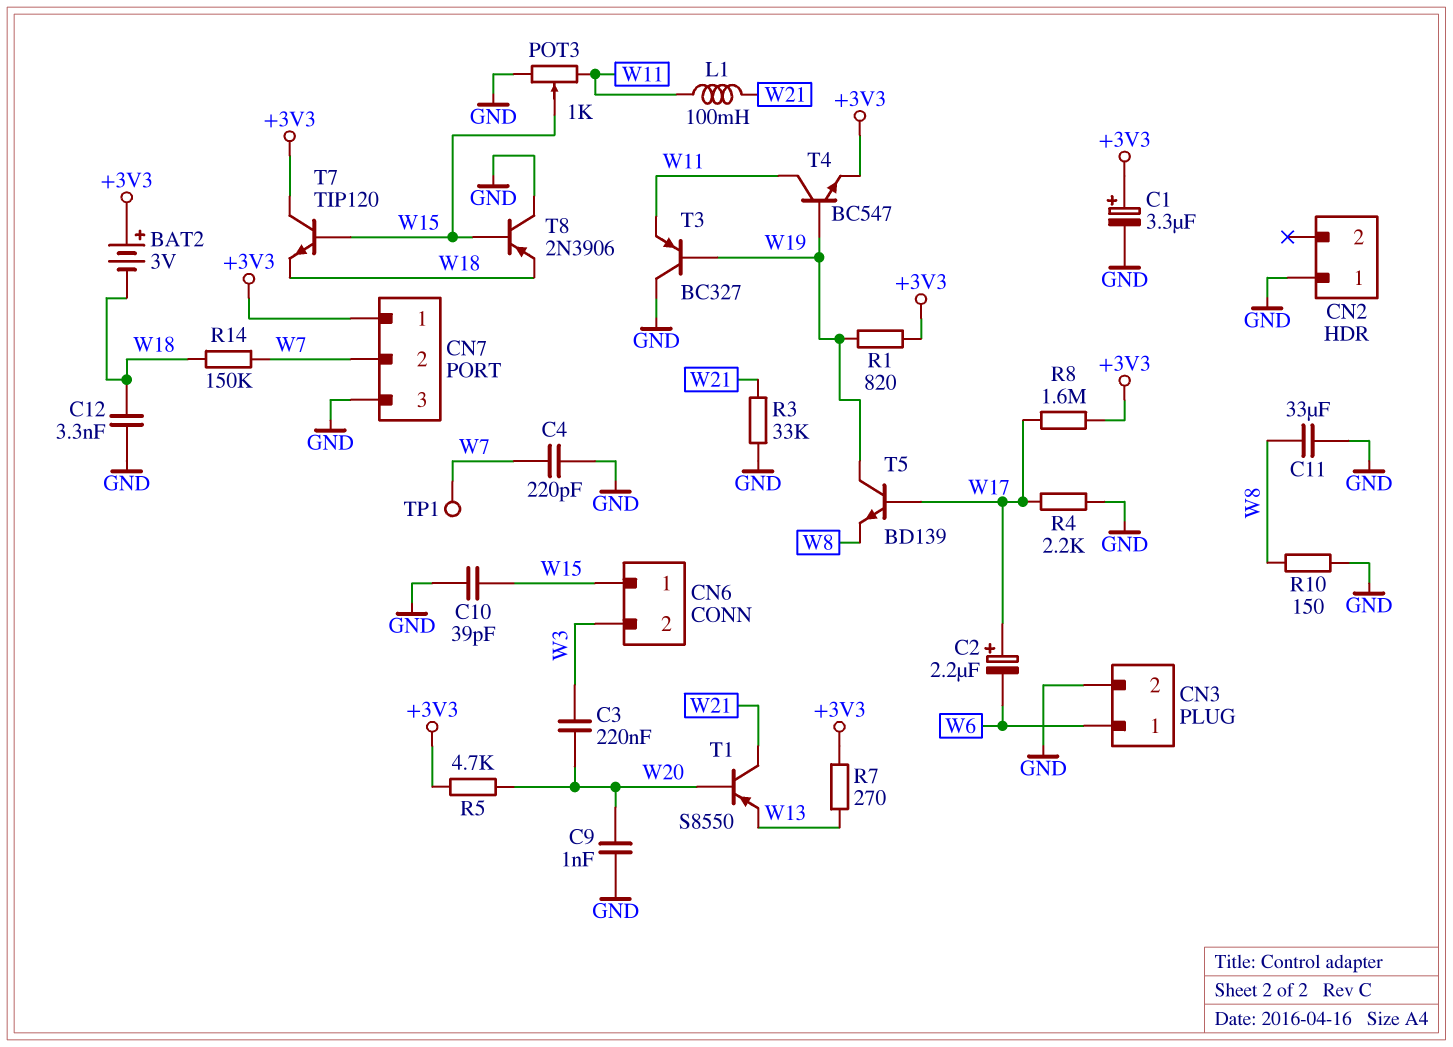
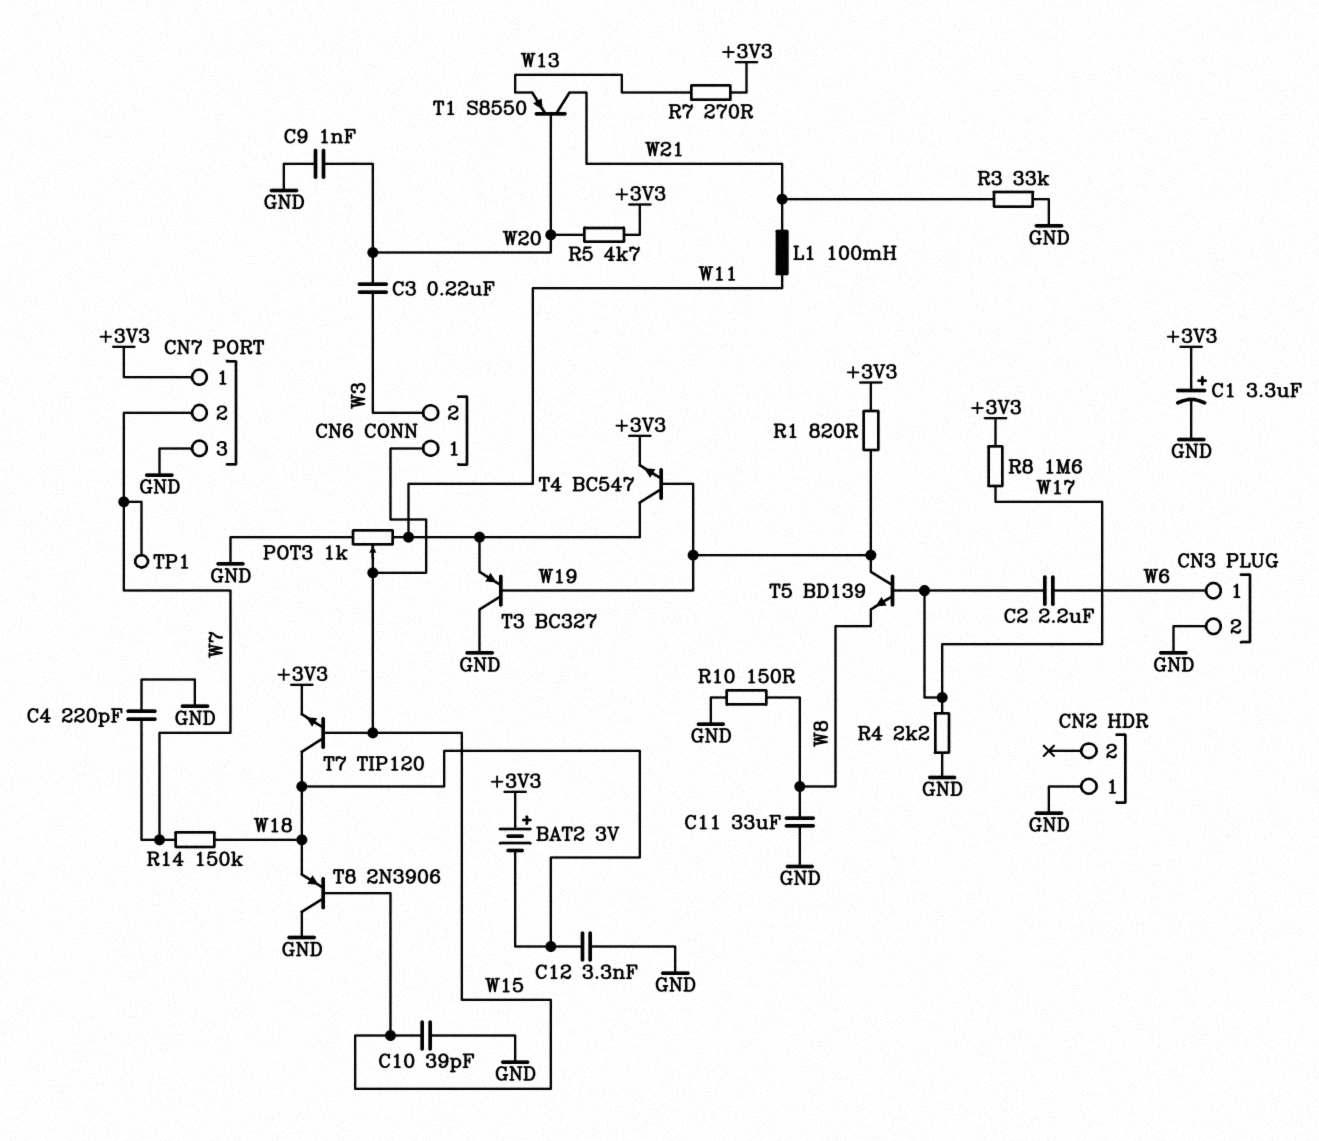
C2: 2.2uF (plus W17, minus W6) -> 2.2uF (W6, W17)
T7: NPN TIP120 (B W15, C +3V3, E W18) -> NPN TIP120 (B W15, C W18, E +3V3)

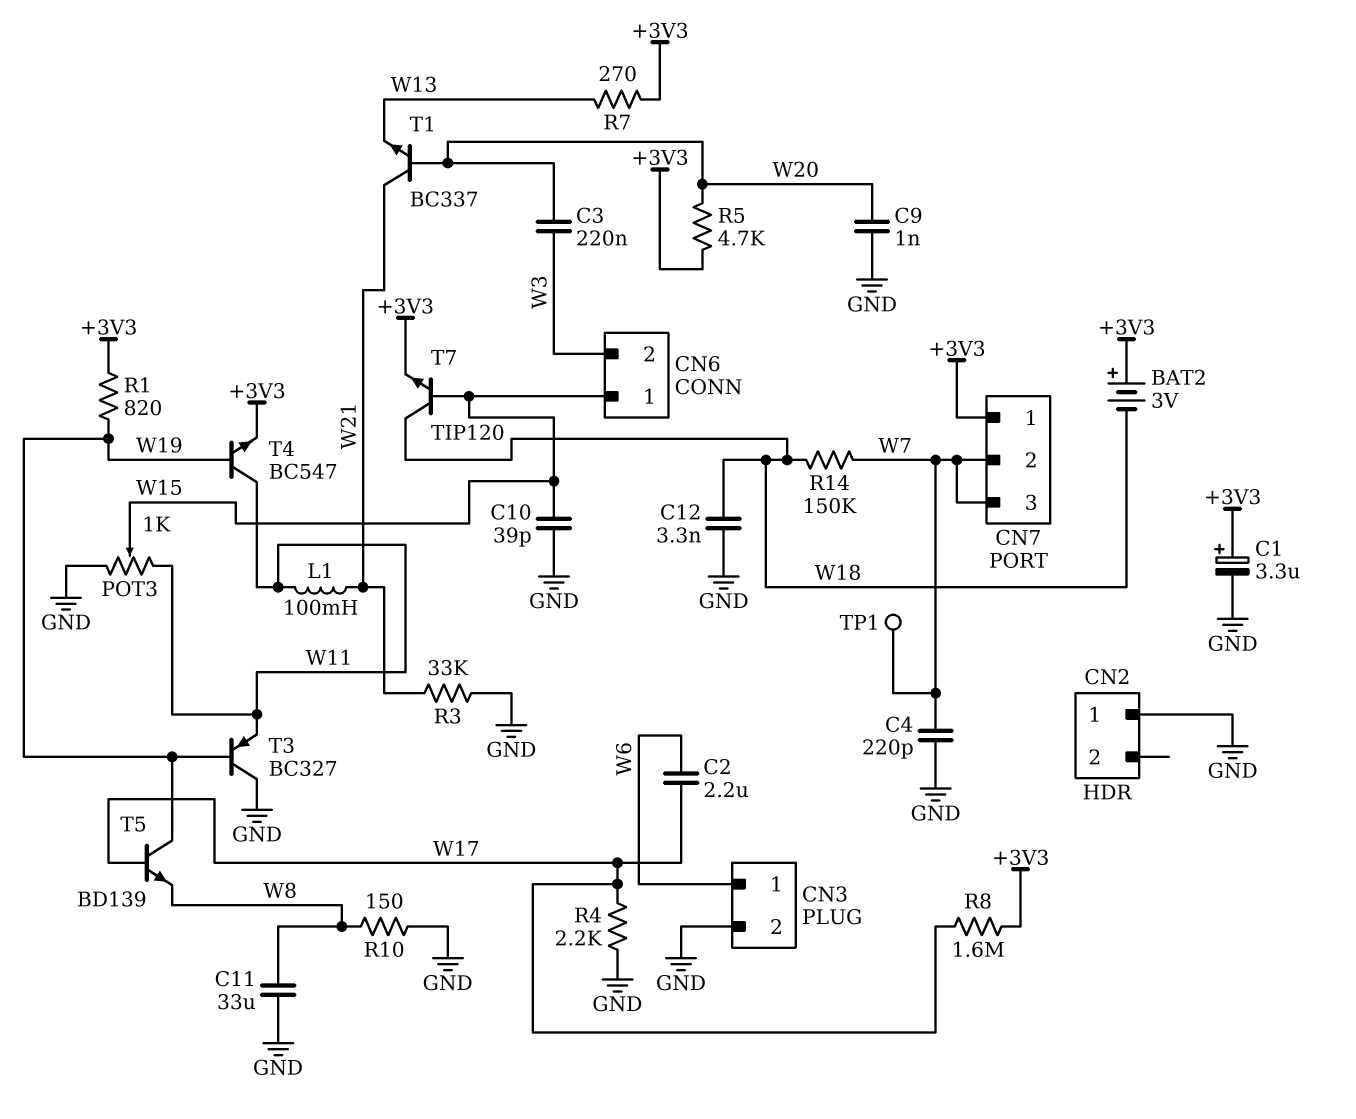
CN7 pin 3: GND -> W7
T1: PNP S8550 (B W20, C W21, E W13) -> NPN BC337 (B W20, C W21, E W13)
T8: PNP 2N3906 (B W15, C GND, E W18) -> none

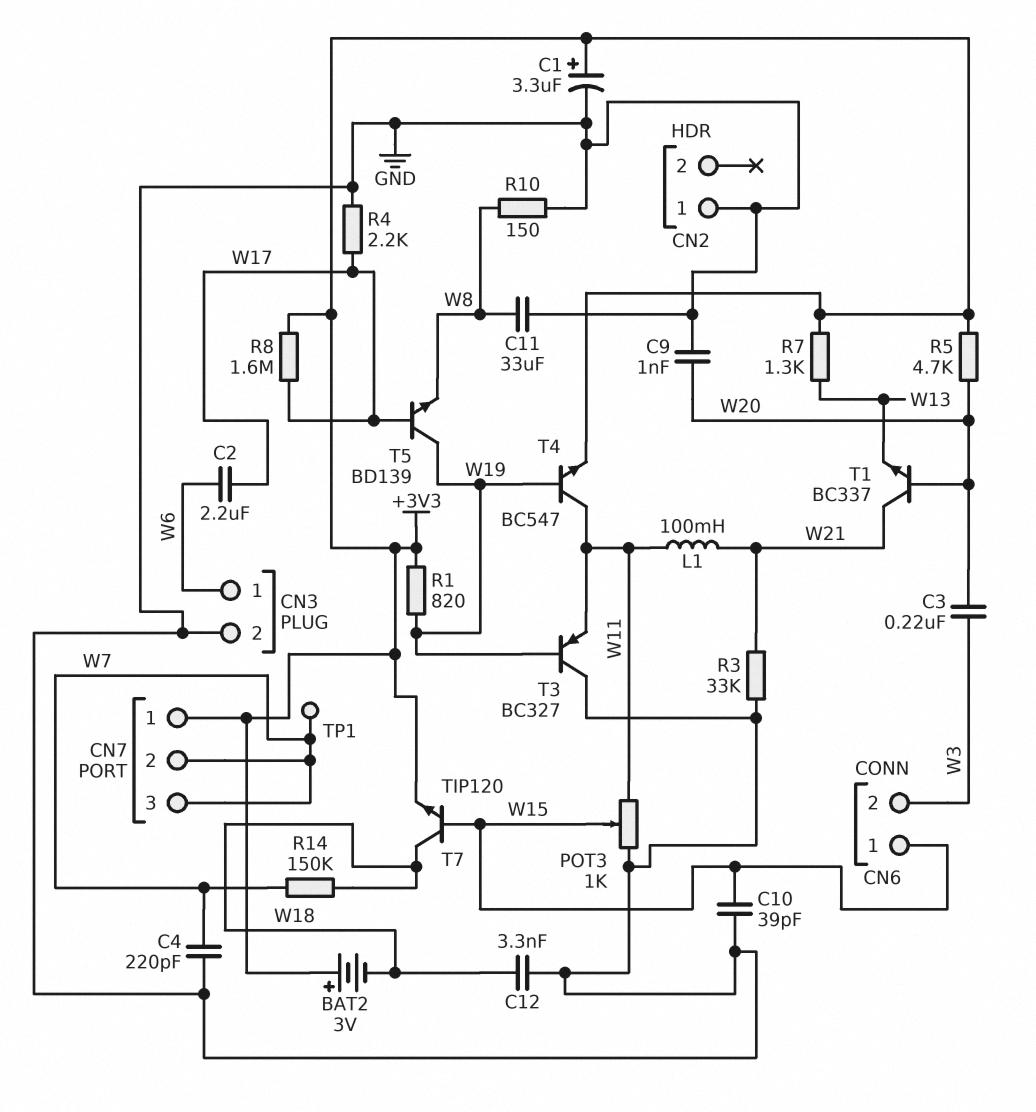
R7: 270 (+3V3, W13) -> 1.3k (+3V3, W13)

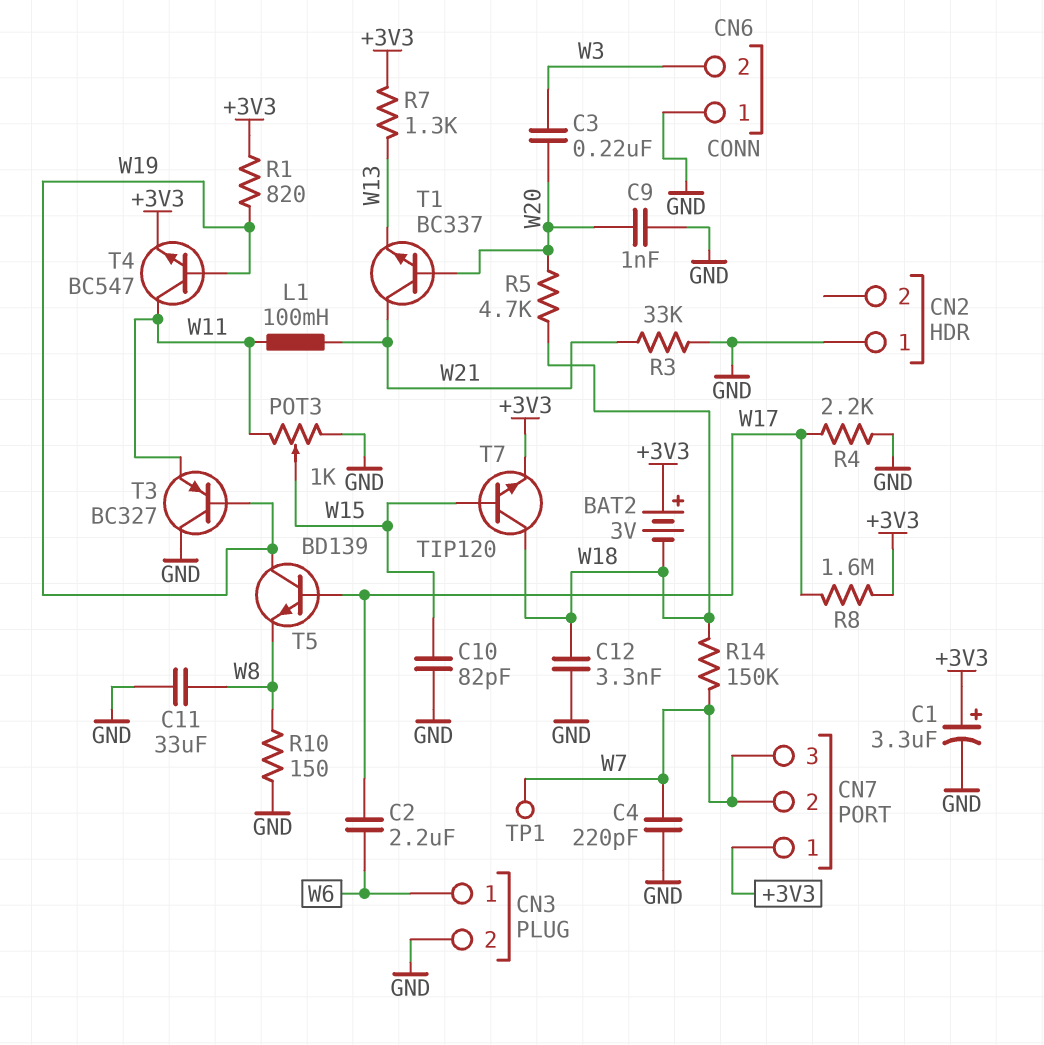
C10: 39pF (GND, W15) -> 82pF (GND, W15)
CN6 pin 1: W15 -> GND
R5: 4.7k (+3V3, W20) -> 4.7k (W18, W20)

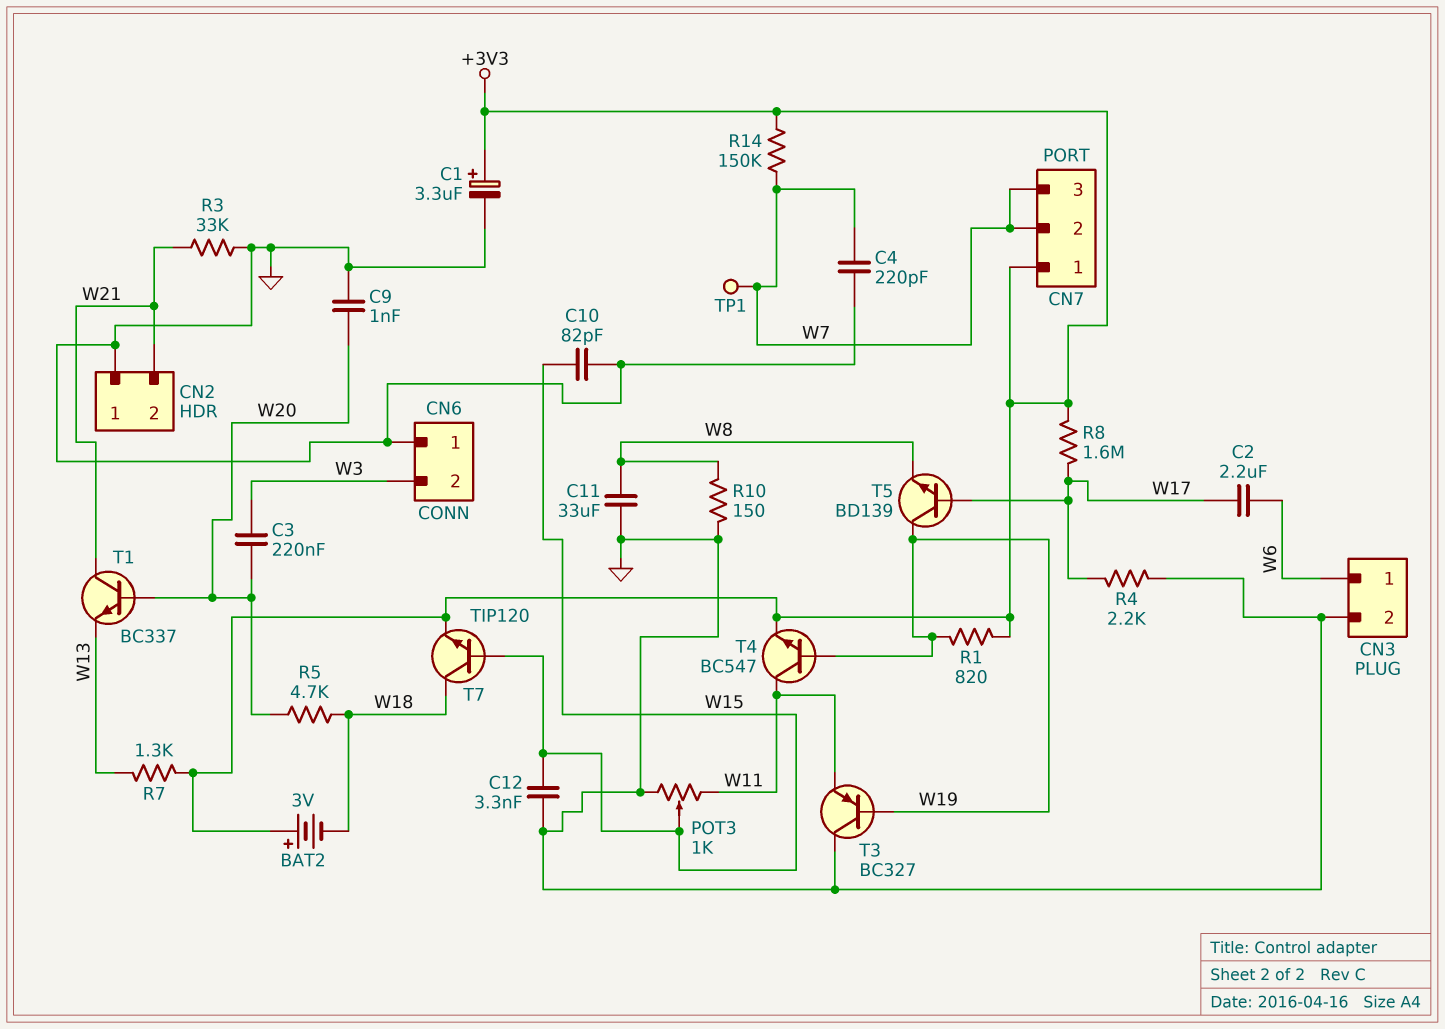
C12: 3.3nF (GND, W18) -> 3.3nF (GND, W15)
CN2 pin 2: none -> W21
L1: 100mH (W11, W21) -> none
R14: 150k (W7, W18) -> 150k (+3V3, W7)

